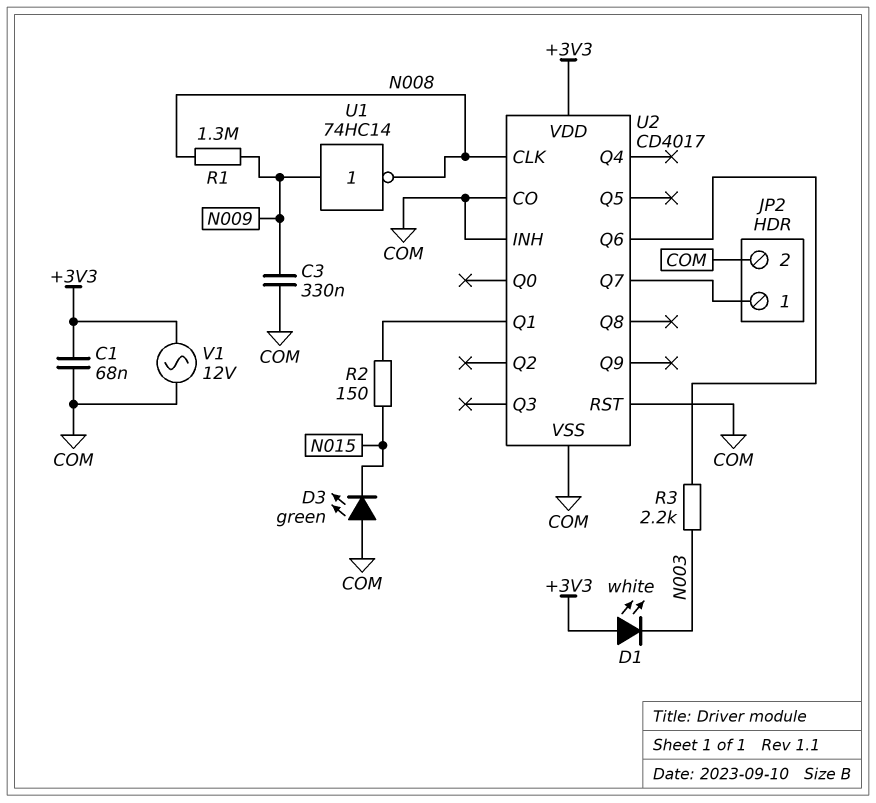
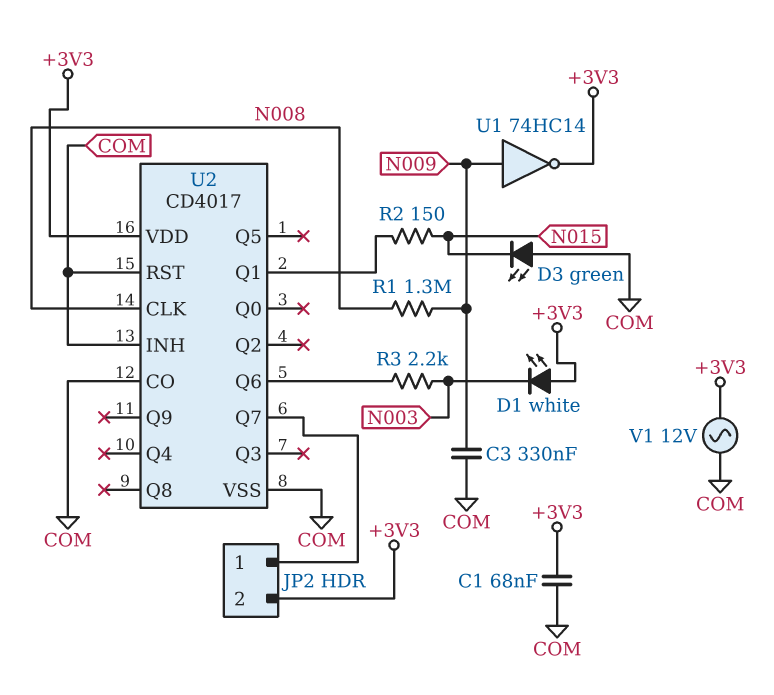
JP2 pin 2: COM -> +3V3
U1: NOT 74HC14 (in N009, out N008) -> NOT 74HC14 (in N009, out +3V3)

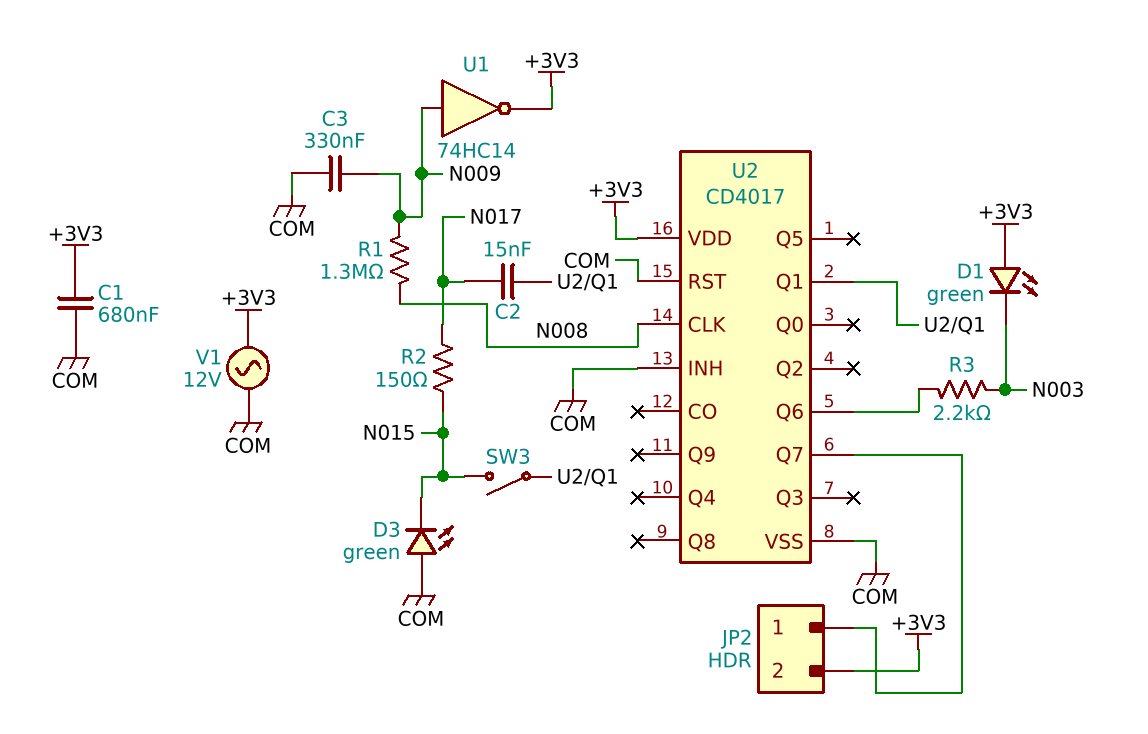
C1: 68nF (+3V3, COM) -> 680nF (+3V3, COM)
C2: none -> 15nF (N017, U2/Q1)
D1: LED white (A +3V3, K N003) -> LED green (A +3V3, K N003)
R2: 150 (N015, U2/Q1) -> 150 (N015, N017)
SW3: none -> switch (N015, U2/Q1)
U2 pin CO: COM -> none

